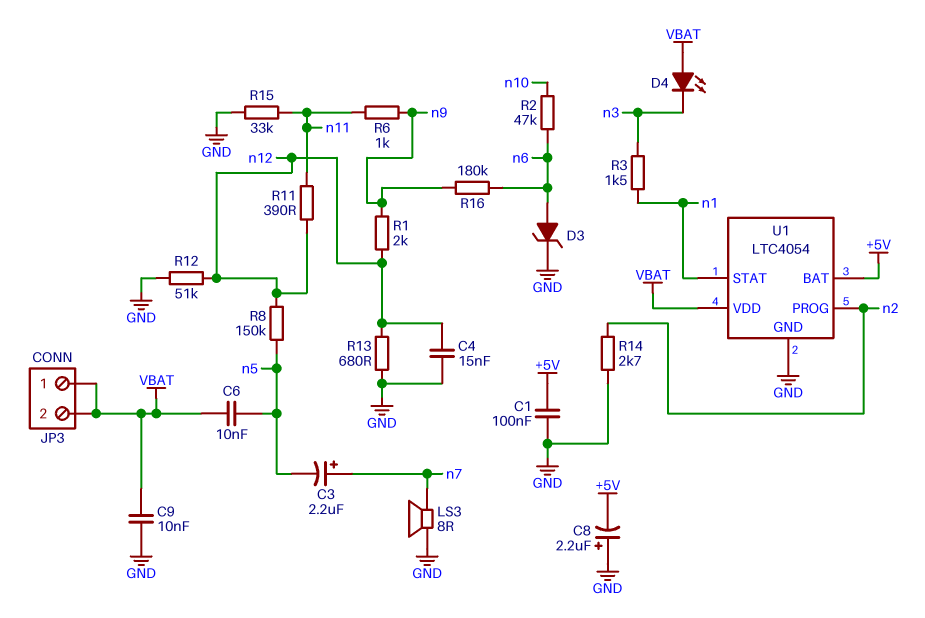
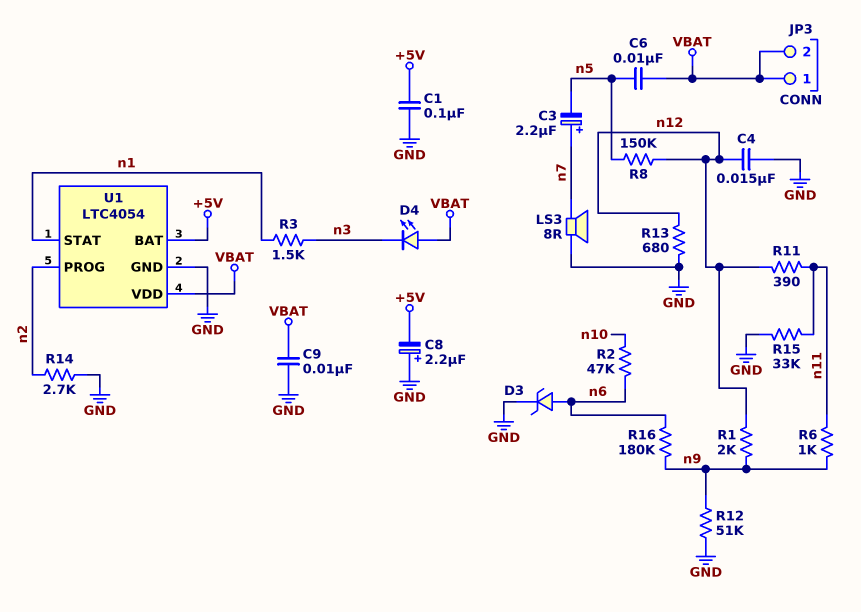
R12: 51k (GND, n12) -> 51k (GND, n9)

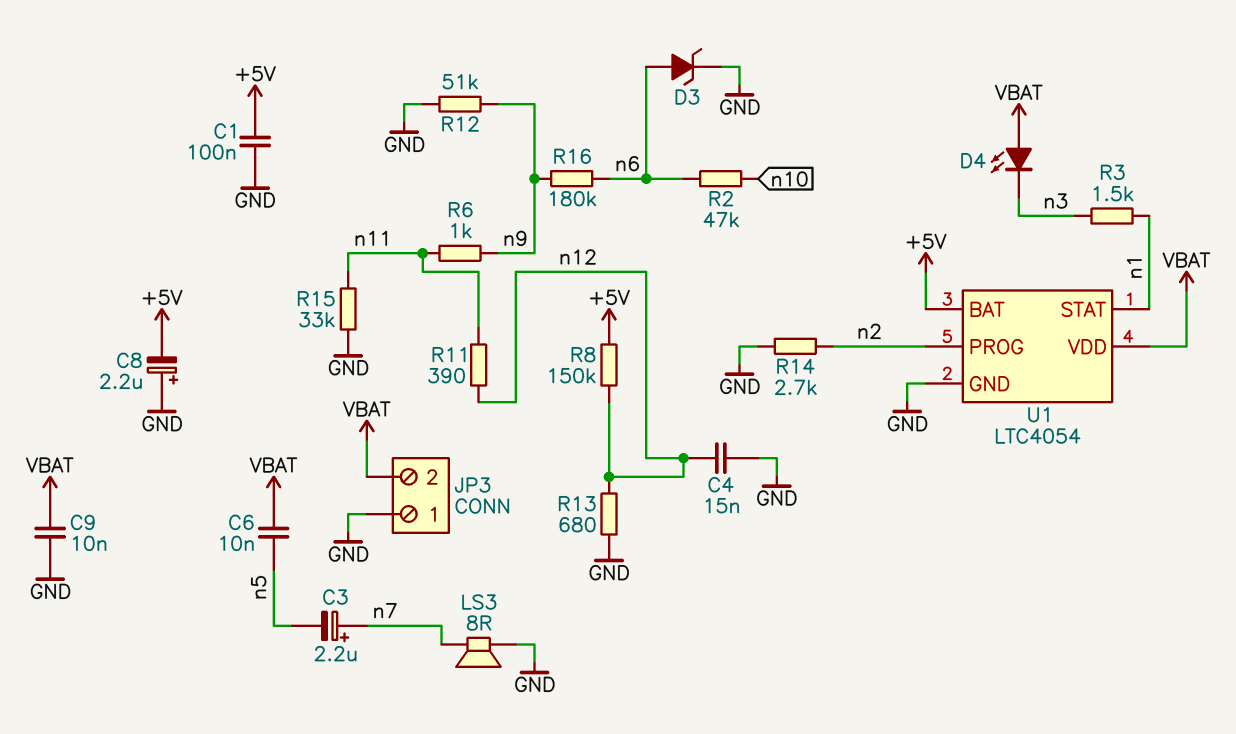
JP3 pin 1: VBAT -> GND
R1: 2k (n9, n12) -> none
R8: 150k (n5, n12) -> 150k (+5V, n12)

